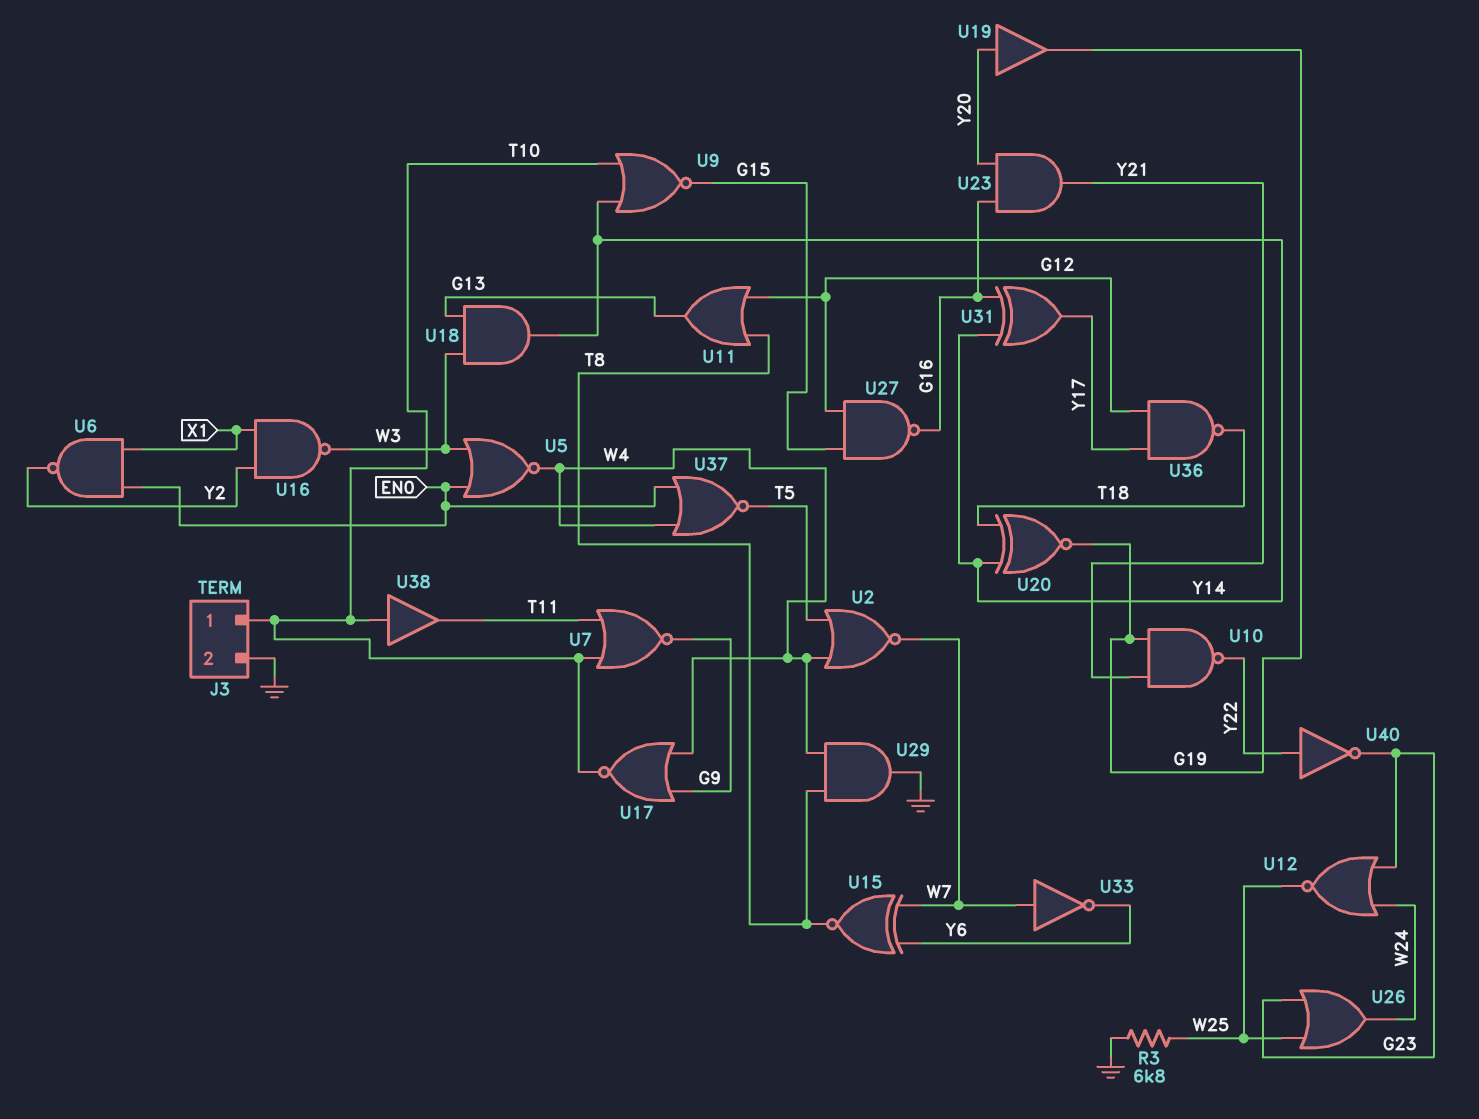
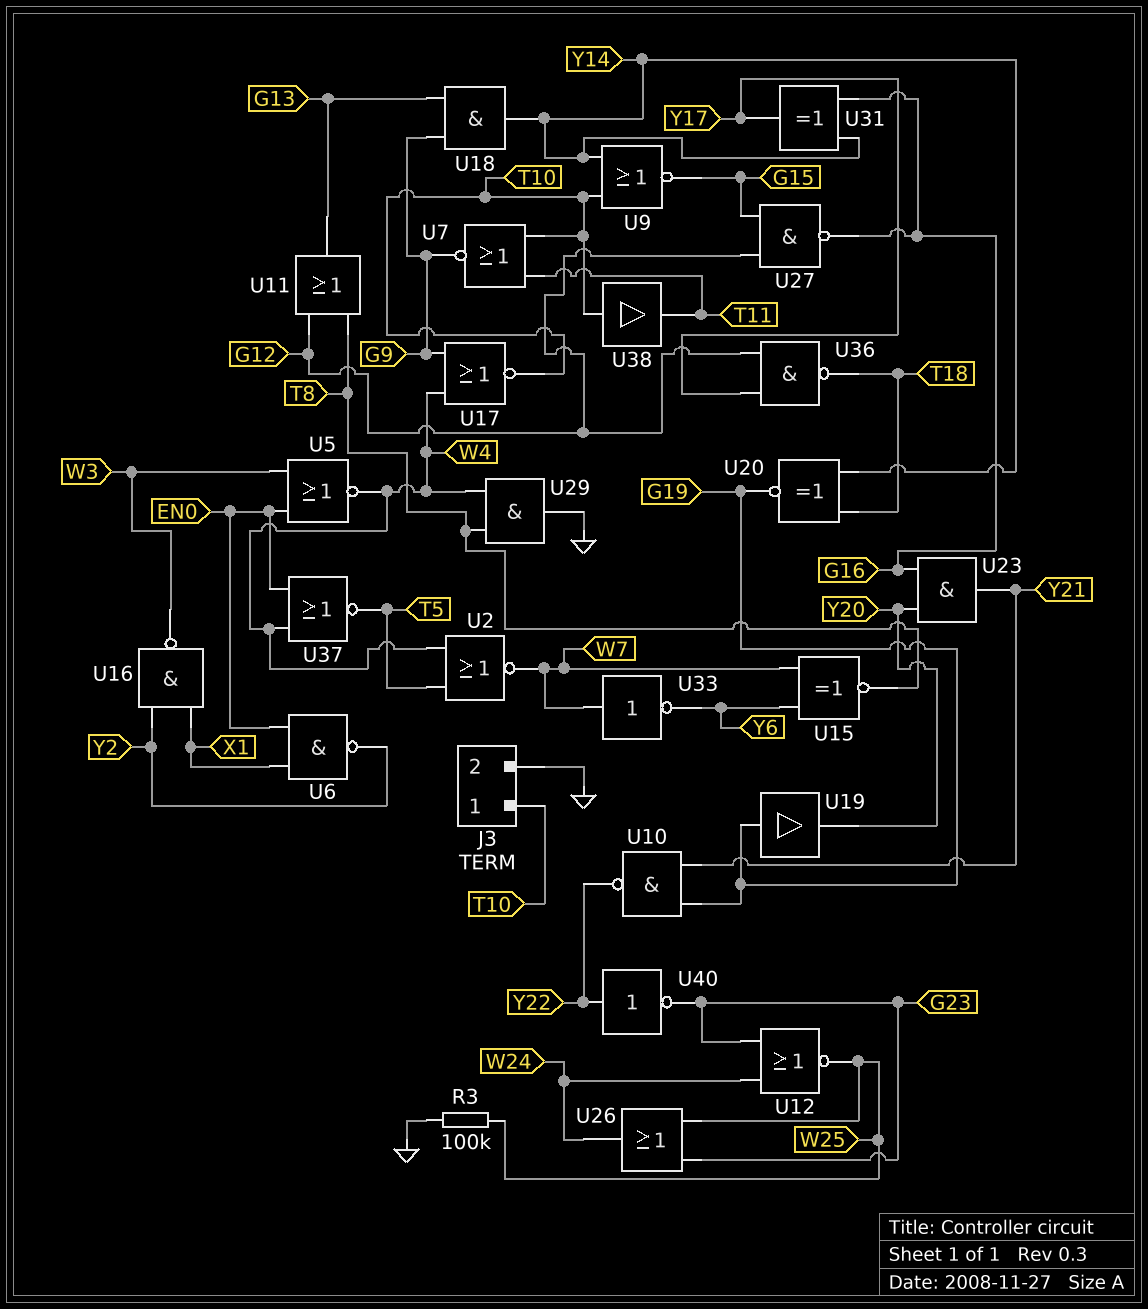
R3: 6.8k (GND, W25) -> 100k (GND, W25)
U18: AND (in G13, in W3, out Y14) -> AND (in G9, in G13, out Y14)
U19: buffer (in Y20, out G19) -> buffer (in G19, out Y20)

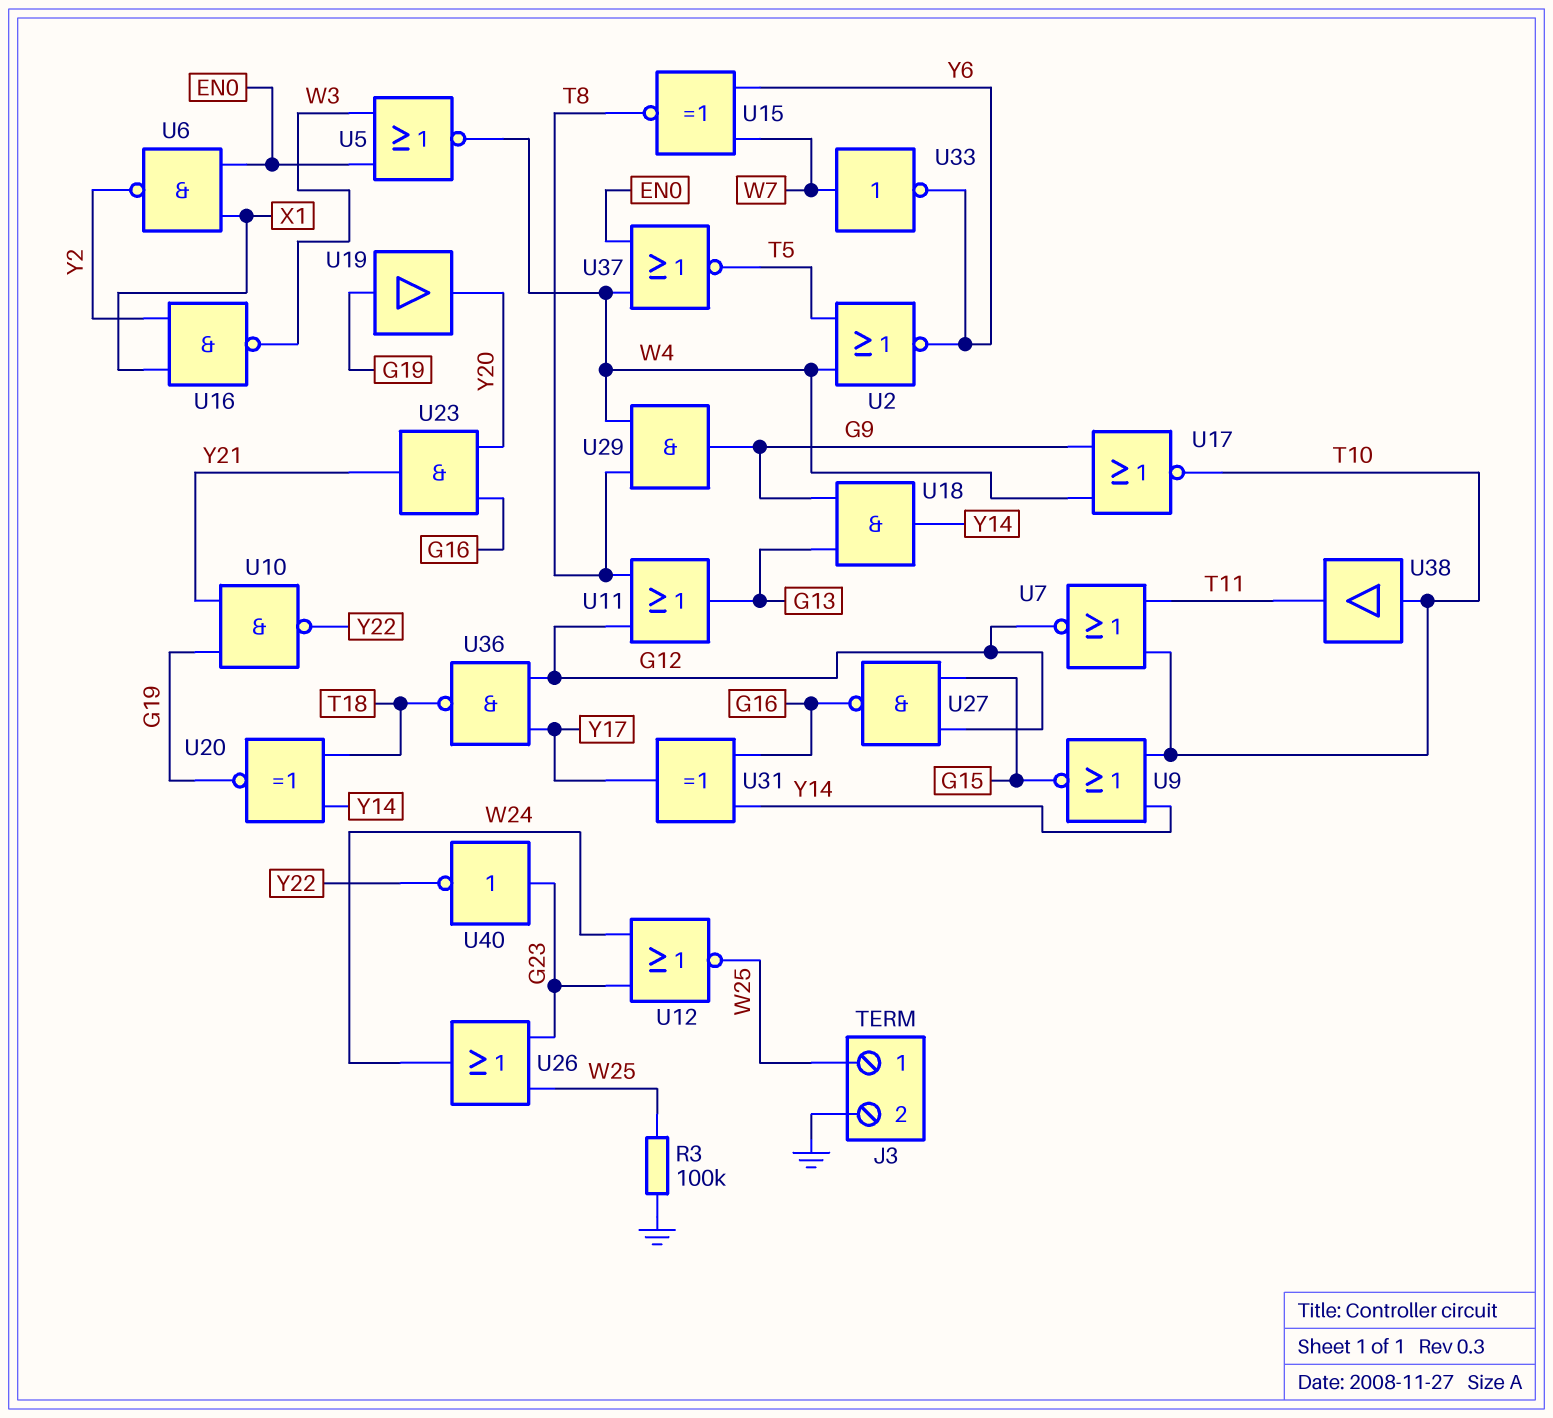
J3 pin 1: T10 -> W25
U2: NOR (in T5, in W4, out W7) -> NOR (in T5, in W4, out Y6)
U7: NOR (in T10, in T11, out G9) -> NOR (in T10, in T11, out G12)
U29: AND (in T8, in W4, out GND) -> AND (in T8, in W4, out G9)
U40: NOT (in Y22, out G23) -> NOT (in G23, out Y22)

